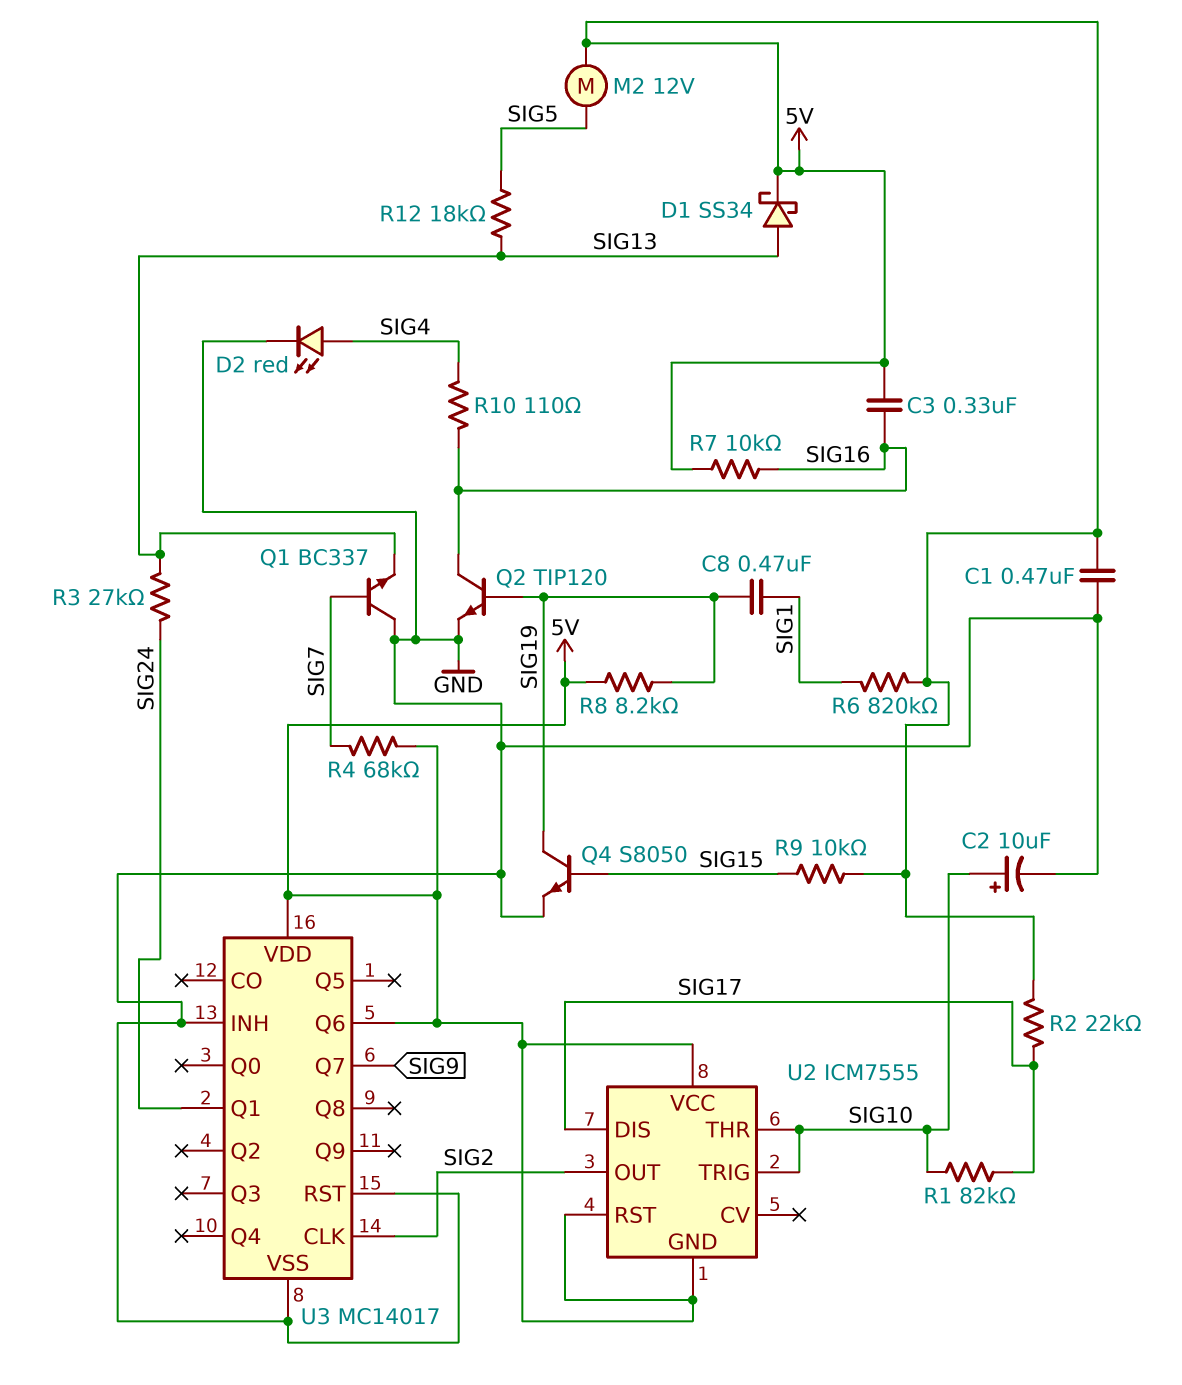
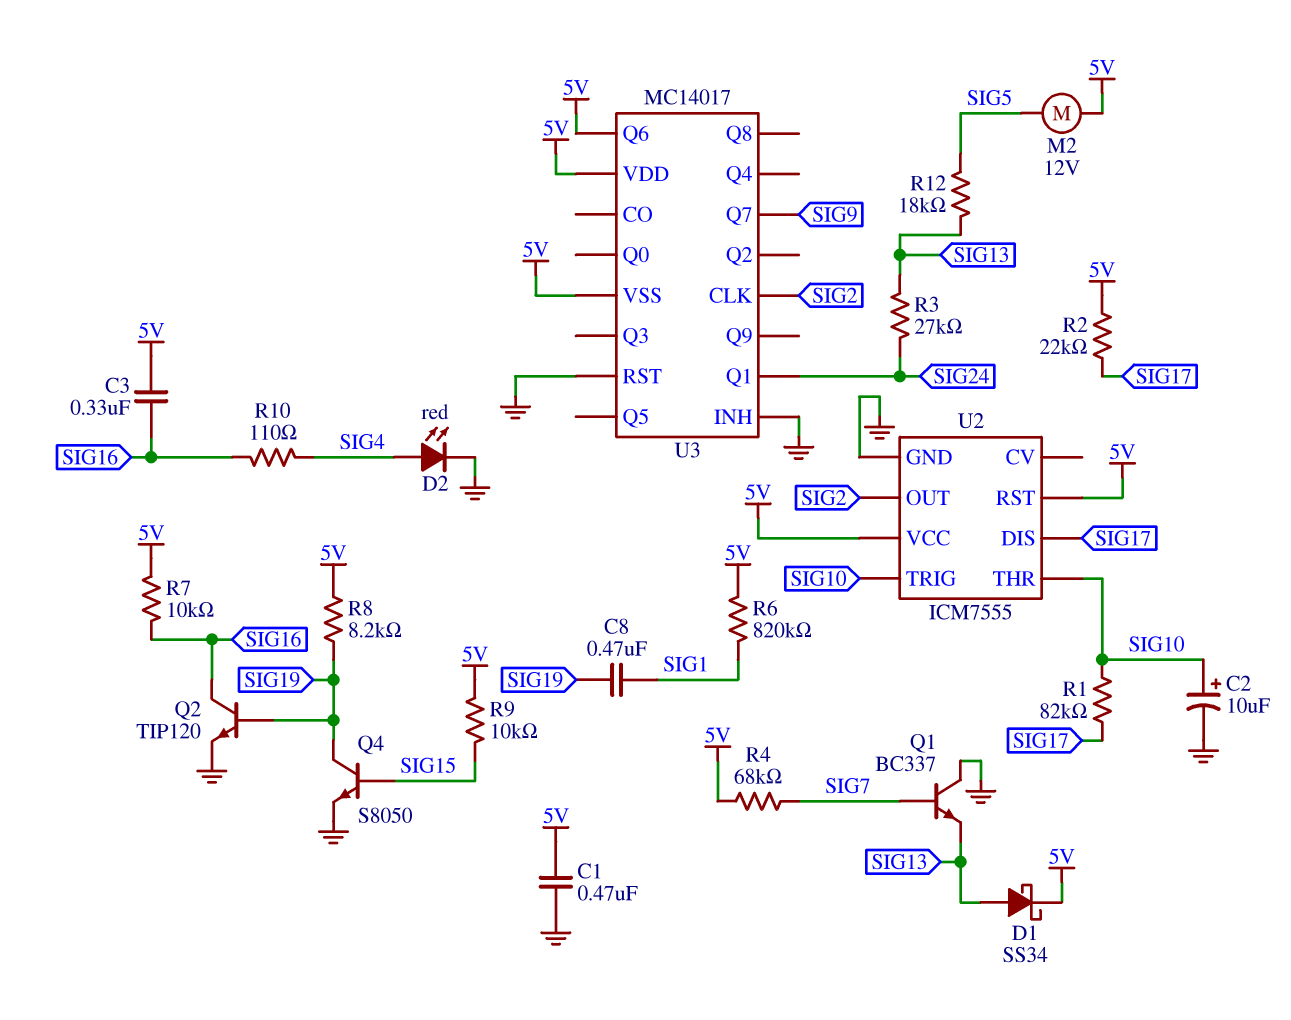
U2 pin GND: 5V -> GND
U3 pin VSS: GND -> 5V

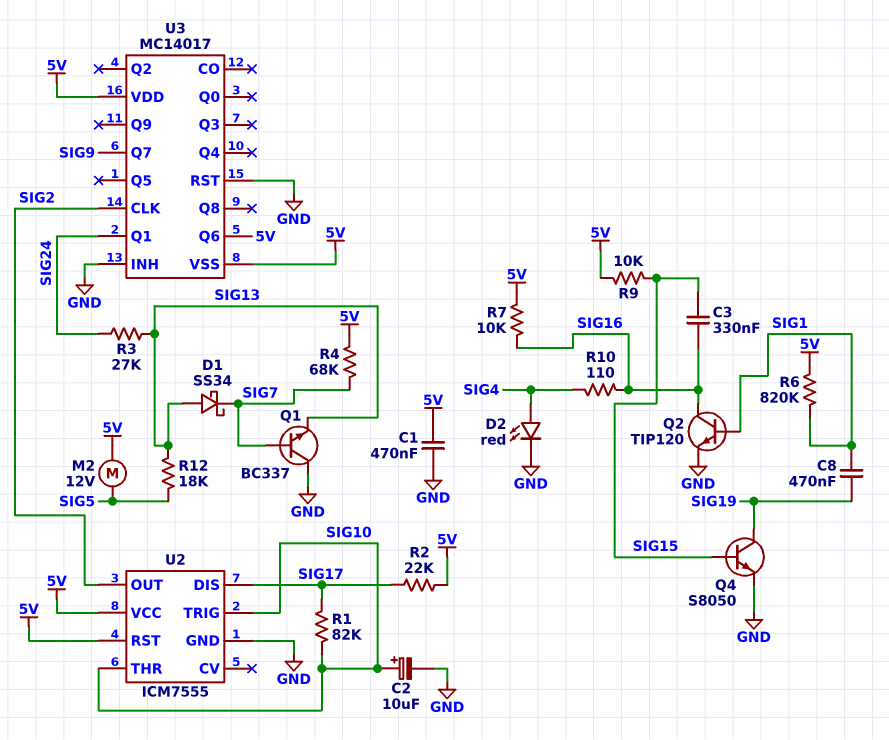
C3: 330nF (5V, SIG16) -> 330nF (SIG15, SIG16)
D1: schottky SS34 (A SIG13, K 5V) -> schottky SS34 (A SIG13, K SIG7)
Q2: NPN TIP120 (B SIG19, C SIG16, E GND) -> NPN TIP120 (B SIG1, C SIG16, E GND)
R8: 8.2k (5V, SIG19) -> none

